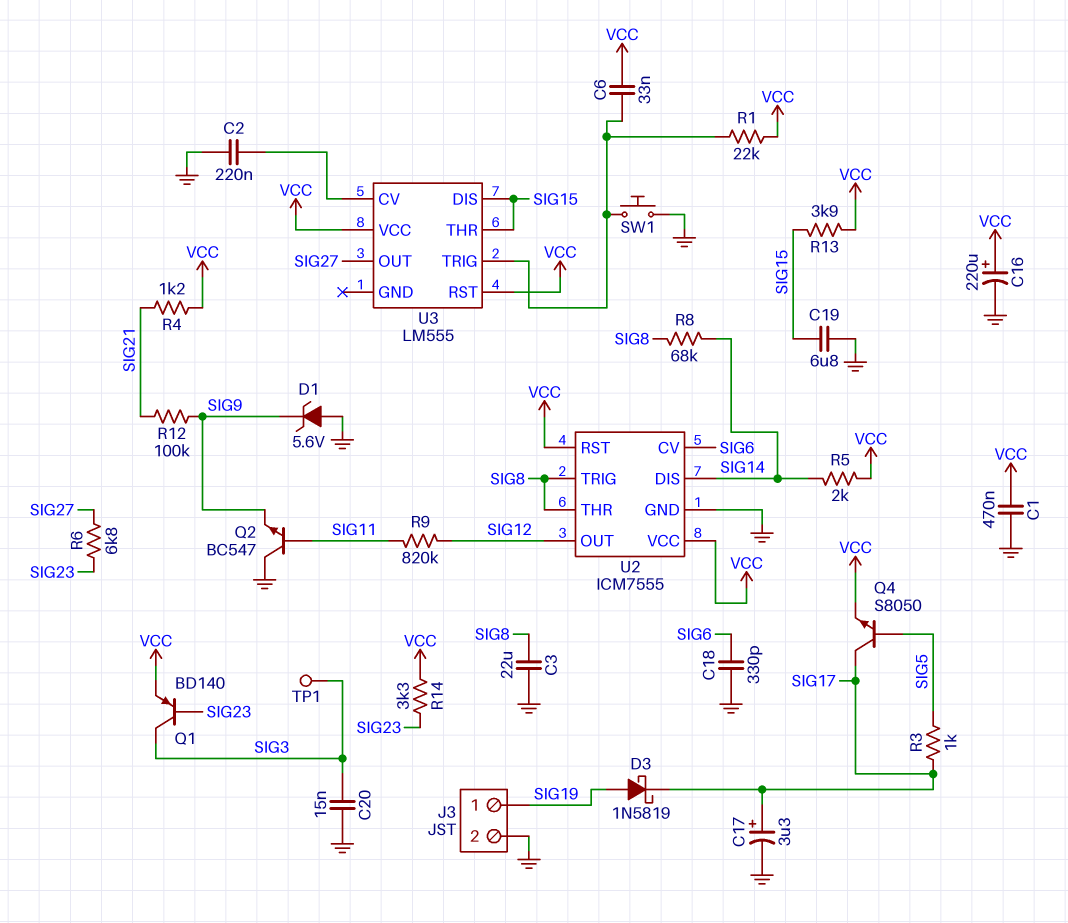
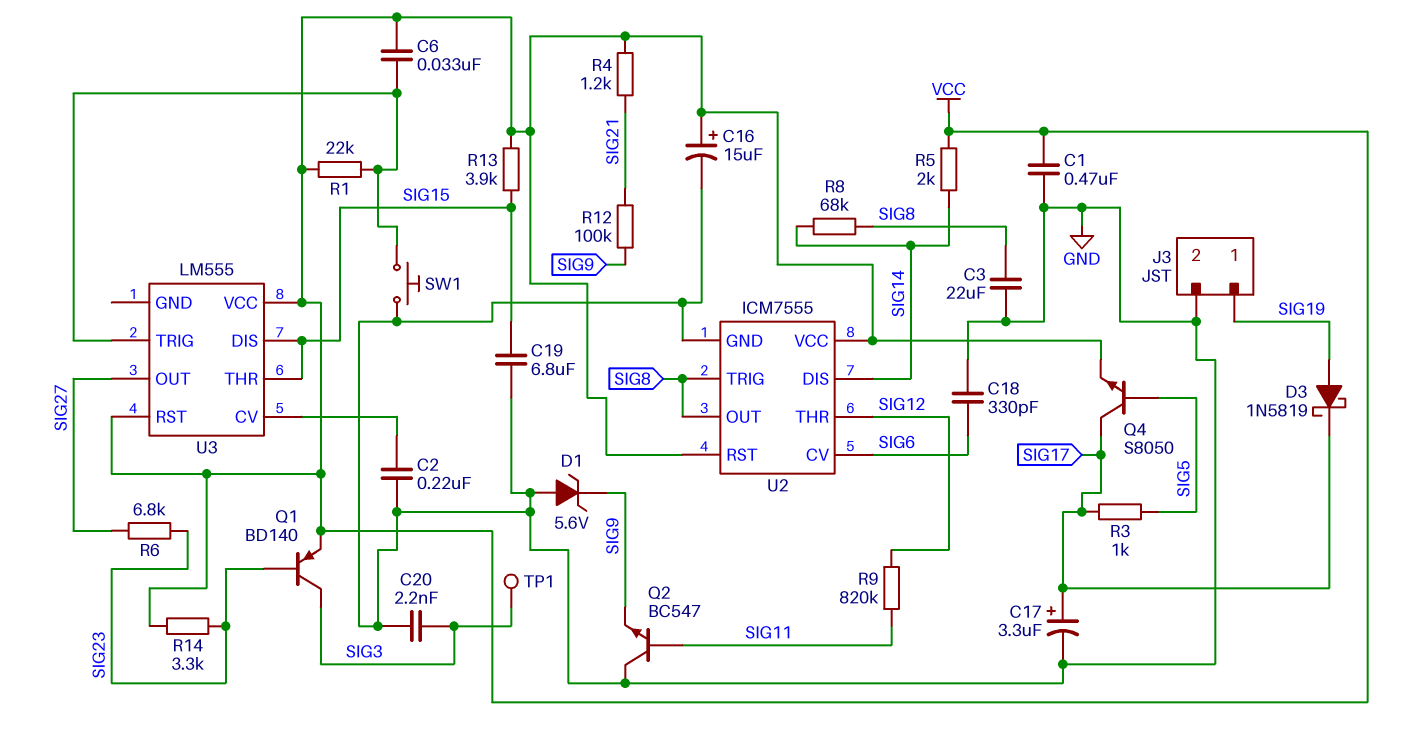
C16: 220uF (plus VCC, minus GND) -> 15uF (plus VCC, minus GND)
C20: 15nF (GND, SIG3) -> 2.2nF (GND, SIG3)
U2 pin OUT: SIG12 -> SIG8
U2 pin THR: SIG8 -> SIG12

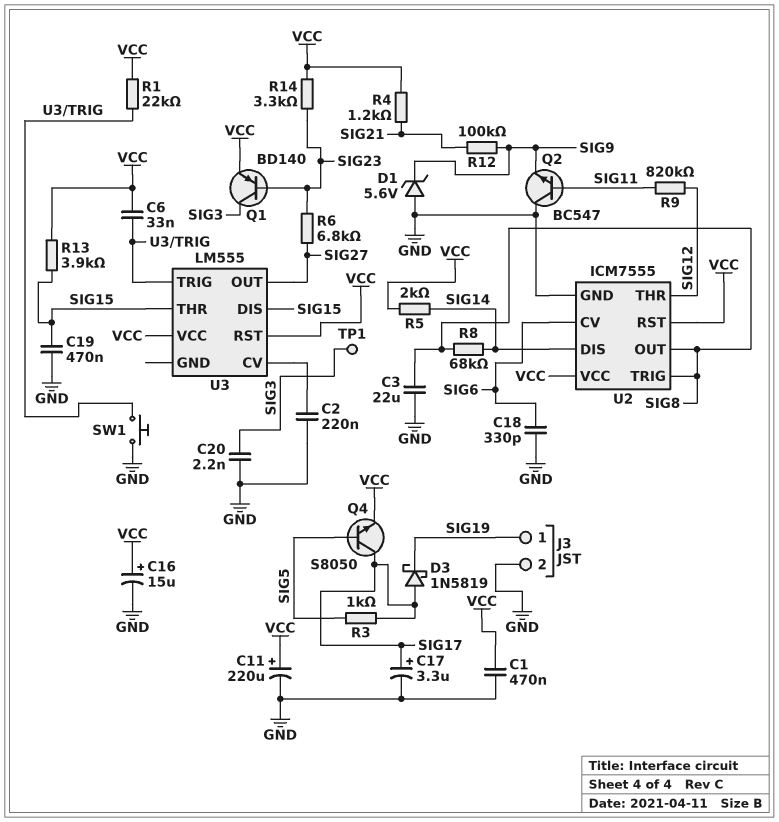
C11: none -> 220uF (plus VCC, minus GND)
C19: 6.8uF (GND, SIG15) -> 470nF (GND, SIG15)
D3: schottky 1N5819 (A SIG19, K SIG17) -> schottky 1N5819 (A SIG17, K SIG19)

